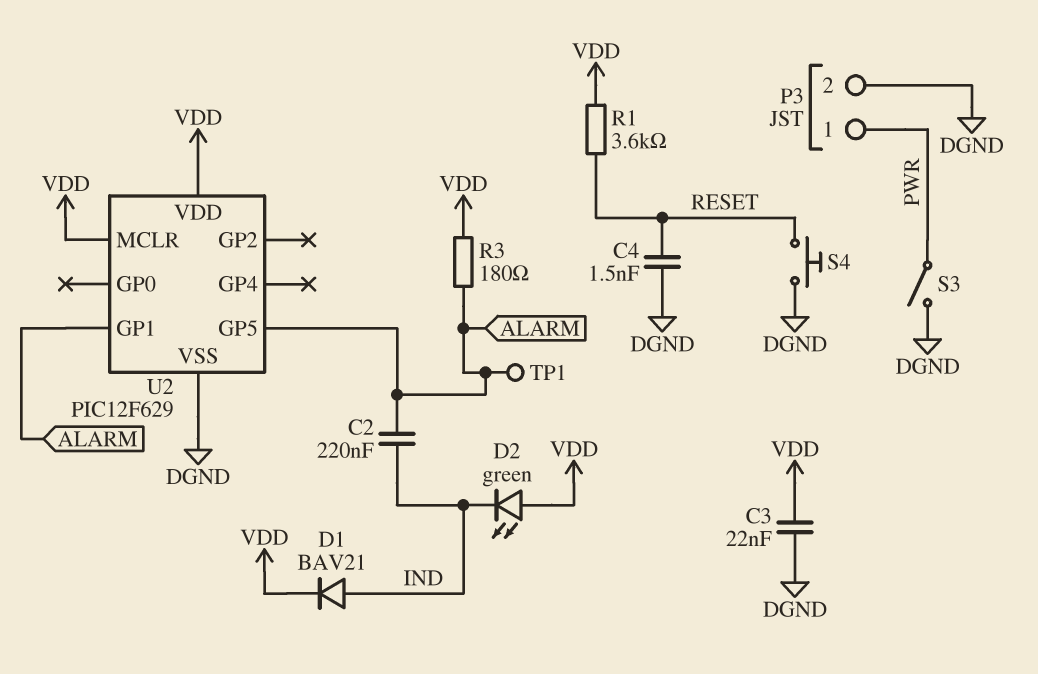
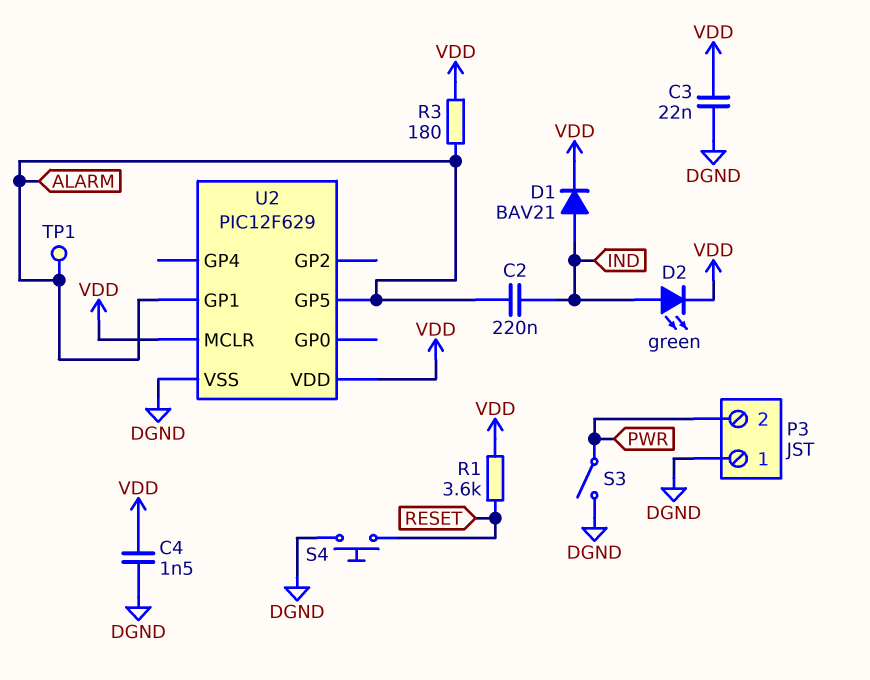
C4: 1.5nF (DGND, RESET) -> 1.5nF (DGND, VDD)
D2: LED green (A VDD, K IND) -> LED green (A IND, K VDD)
P3 pin 1: PWR -> DGND
P3 pin 2: DGND -> PWR

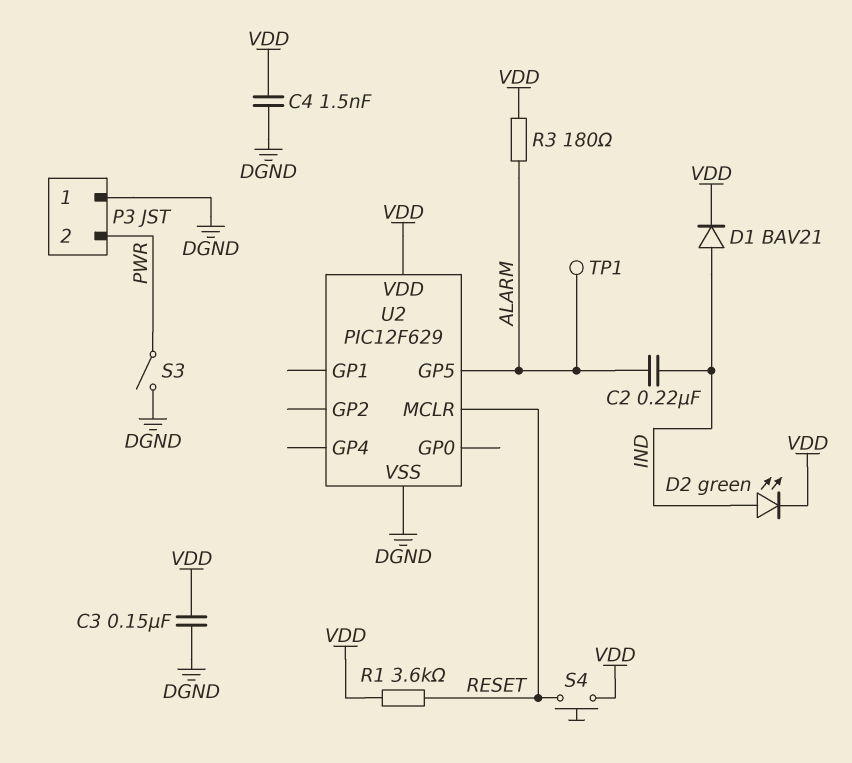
C3: 22nF (DGND, VDD) -> 150nF (DGND, VDD)
S4: button (DGND, RESET) -> button (RESET, VDD)
U2 pin GP1: ALARM -> none
U2 pin MCLR: VDD -> RESET

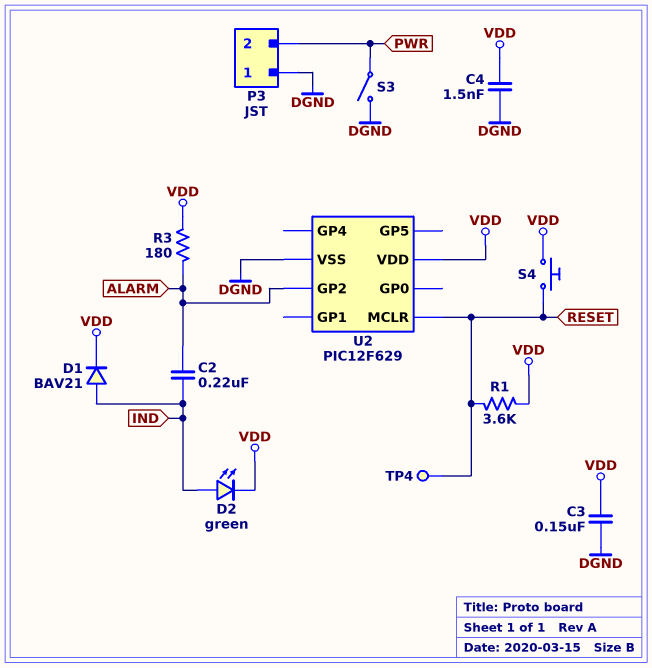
TP1: test point (ALARM) -> none
TP4: none -> test point (RESET)
U2 pin GP2: none -> ALARM
U2 pin GP5: ALARM -> none

